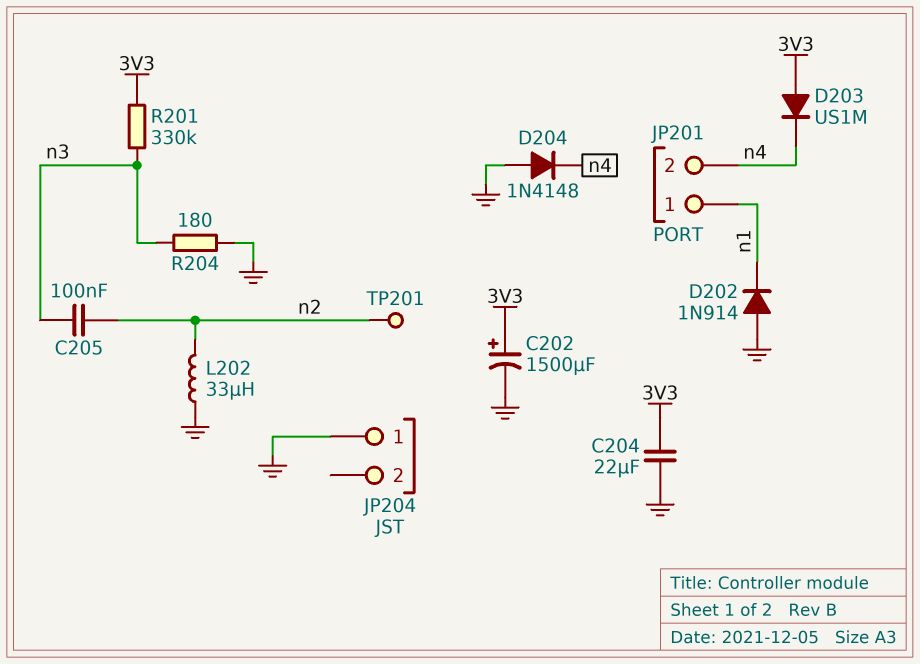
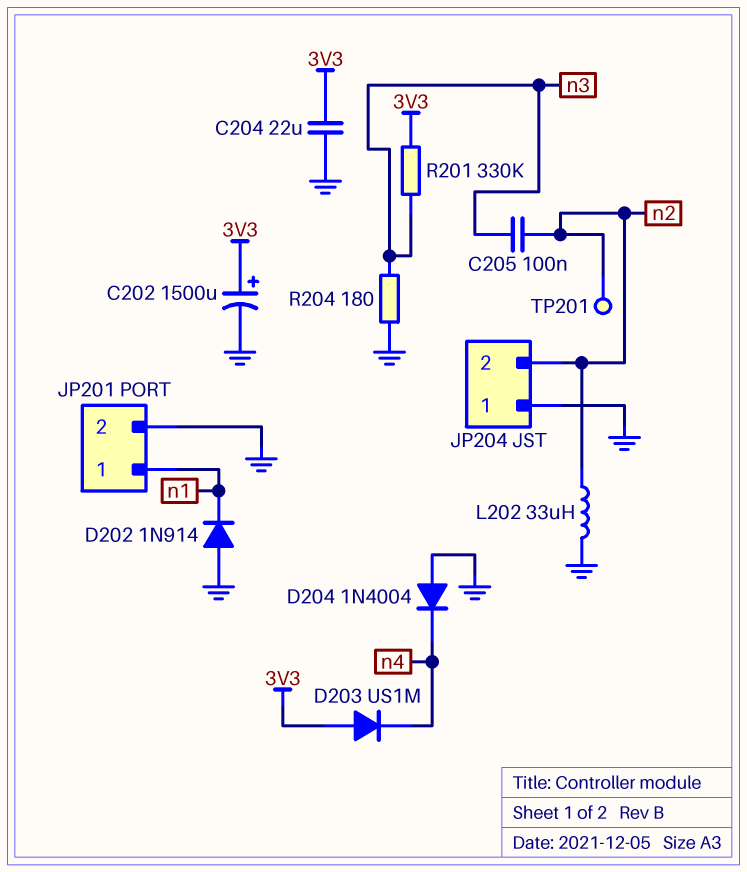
D204: diode 1N4148 (A GND, K n4) -> diode 1N4004 (A GND, K n4)
JP201 pin 2: n4 -> GND
JP204 pin 2: none -> n2

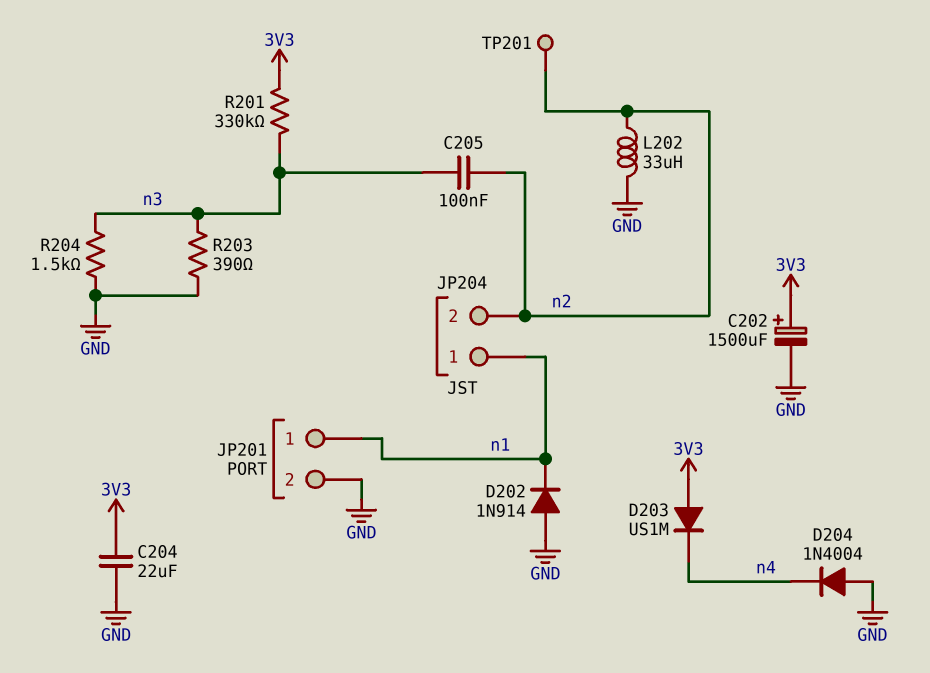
JP204 pin 1: GND -> n1
R203: none -> 390 (GND, n3)
R204: 180 (GND, n3) -> 1.5k (GND, n3)

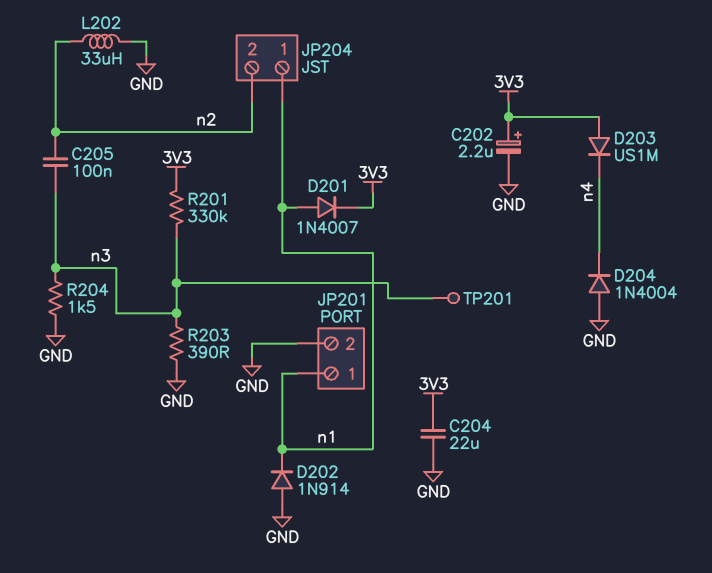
C202: 1500uF (plus 3V3, minus GND) -> 2.2uF (plus 3V3, minus GND)
D201: none -> diode 1N4007 (A n1, K 3V3)
TP201: test point (n2) -> test point (n3)

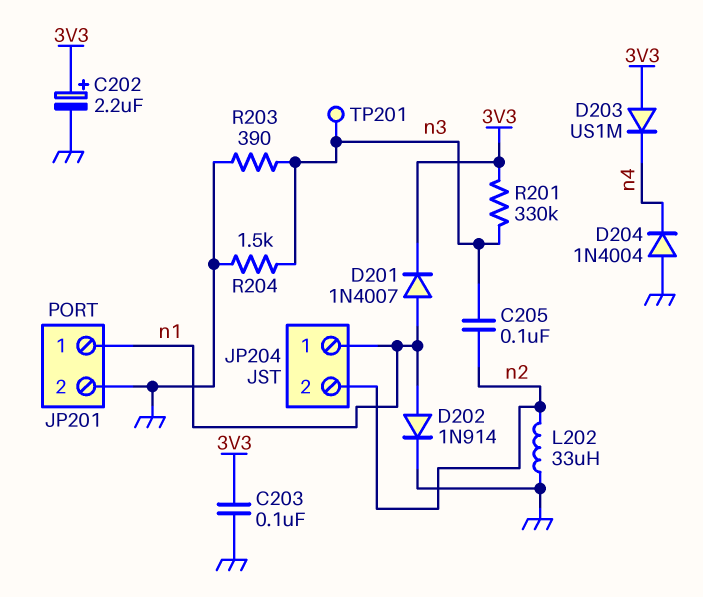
C203: none -> 100nF (3V3, GND)
C204: 22uF (3V3, GND) -> none
D202: diode 1N914 (A GND, K n1) -> diode 1N914 (A n1, K GND)

